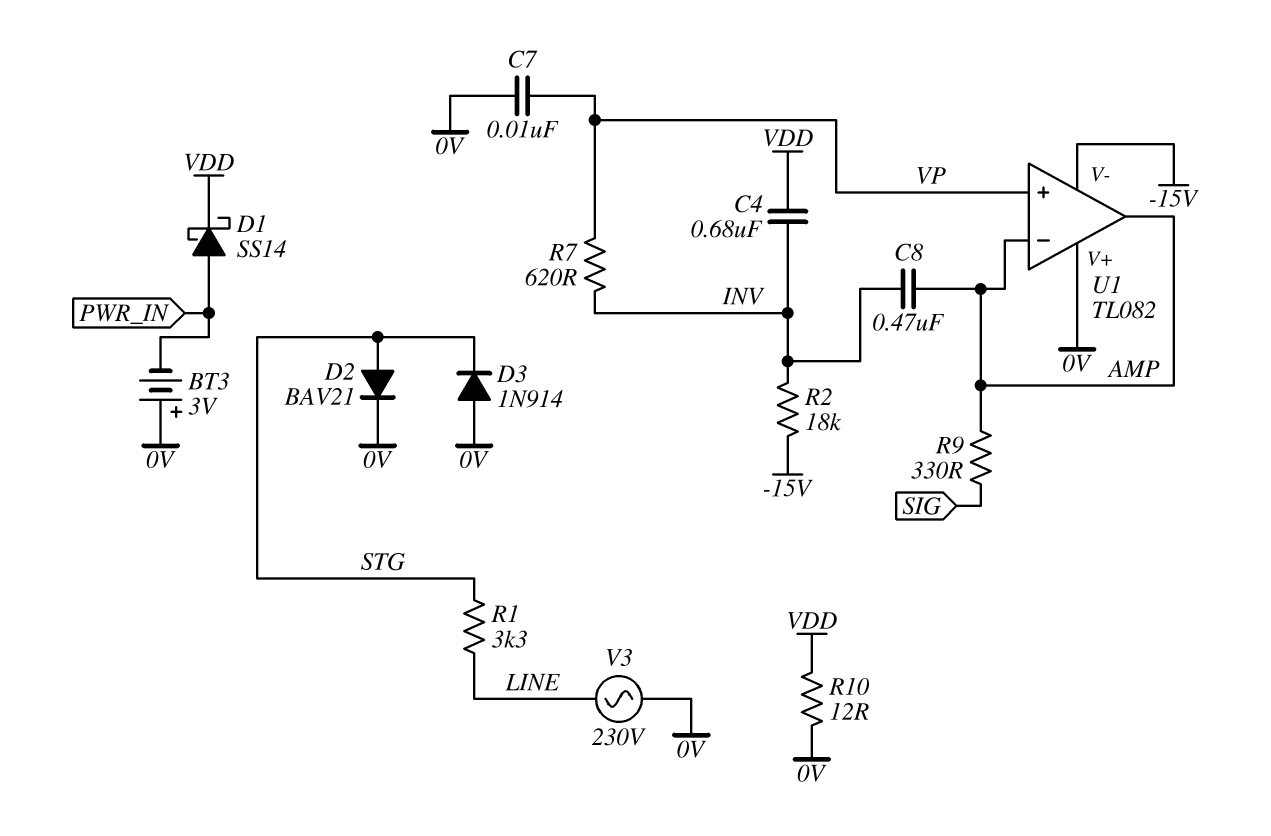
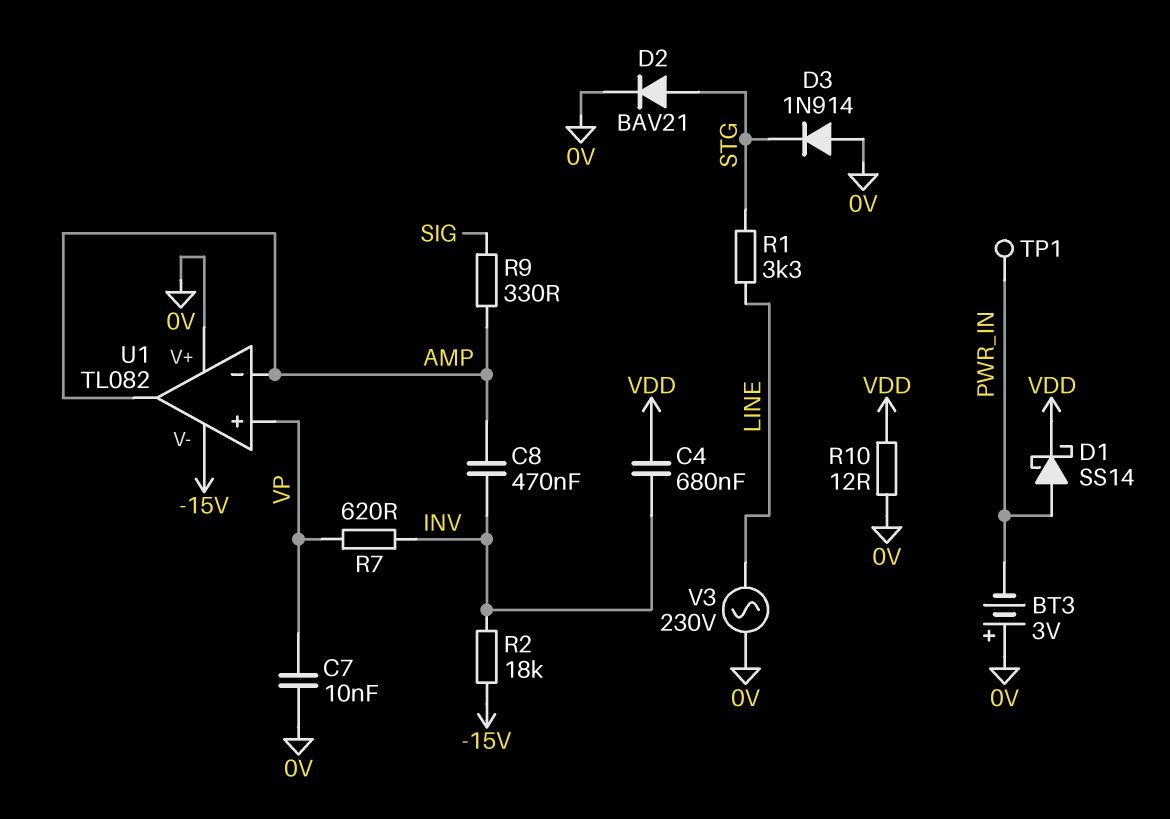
TP1: none -> test point (PWR_IN)

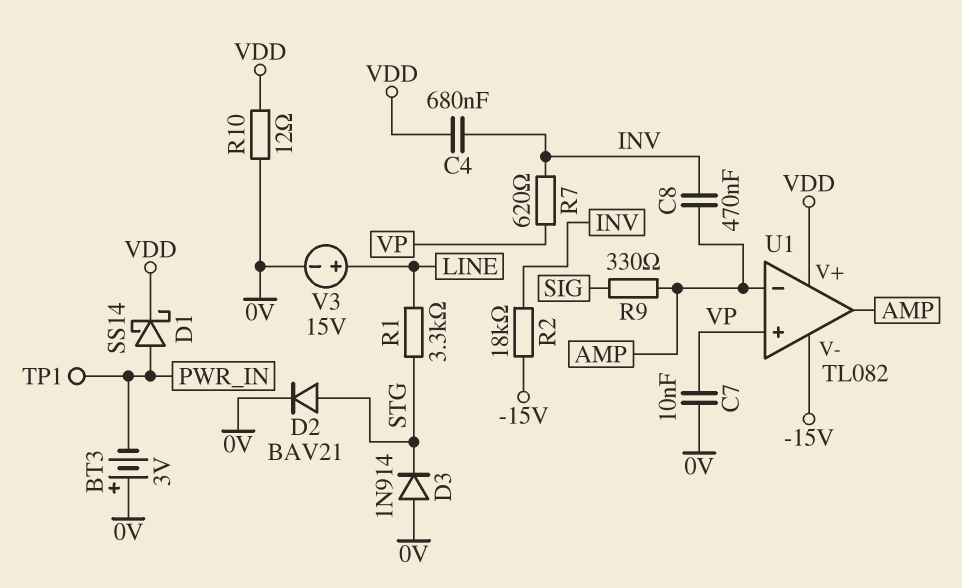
U1 pin V+: 0V -> VDD
V3: AC 230V (0V, LINE) -> 15V (plus LINE, minus 0V)

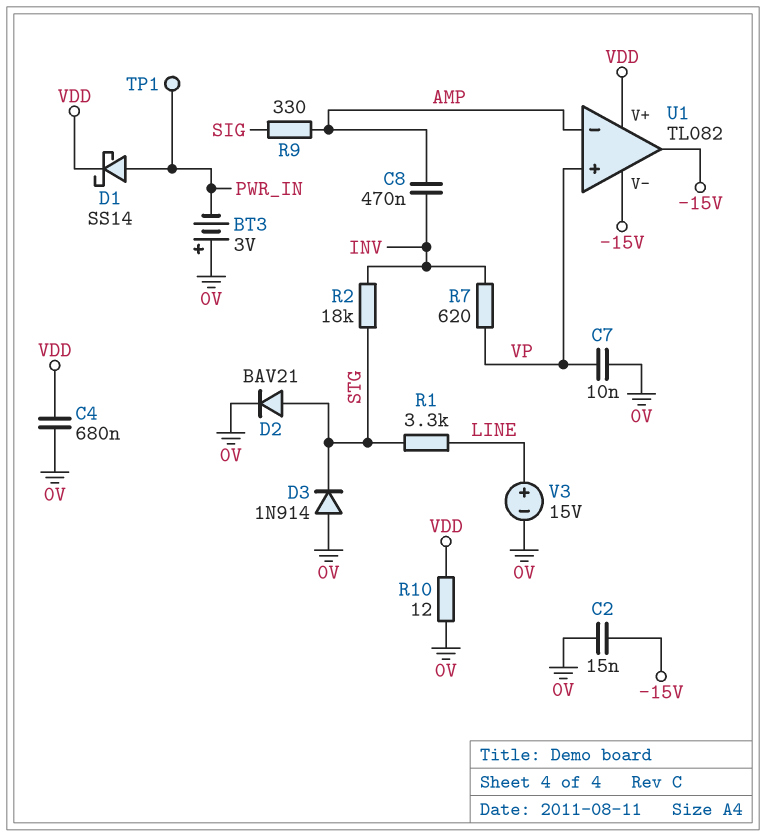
C2: none -> 15nF (-15V, 0V)
C4: 680nF (INV, VDD) -> 680nF (0V, VDD)
R2: 18k (-15V, INV) -> 18k (INV, STG)
U1 pin out: AMP -> -15V

